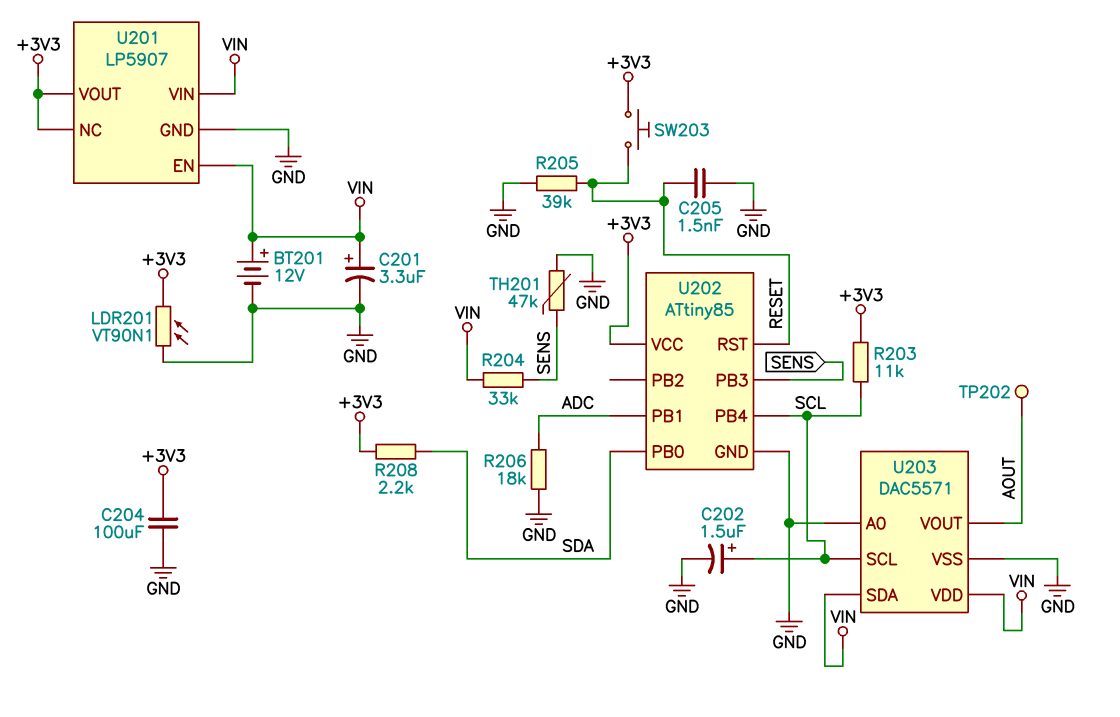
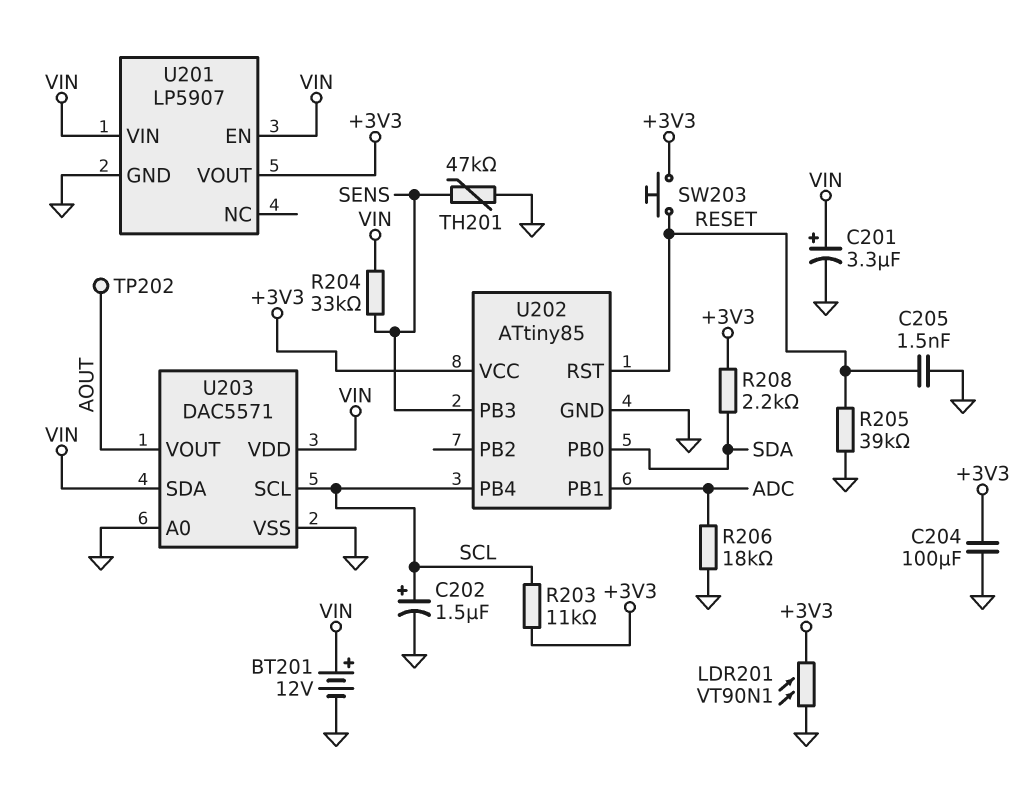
U201 pin NC: +3V3 -> none

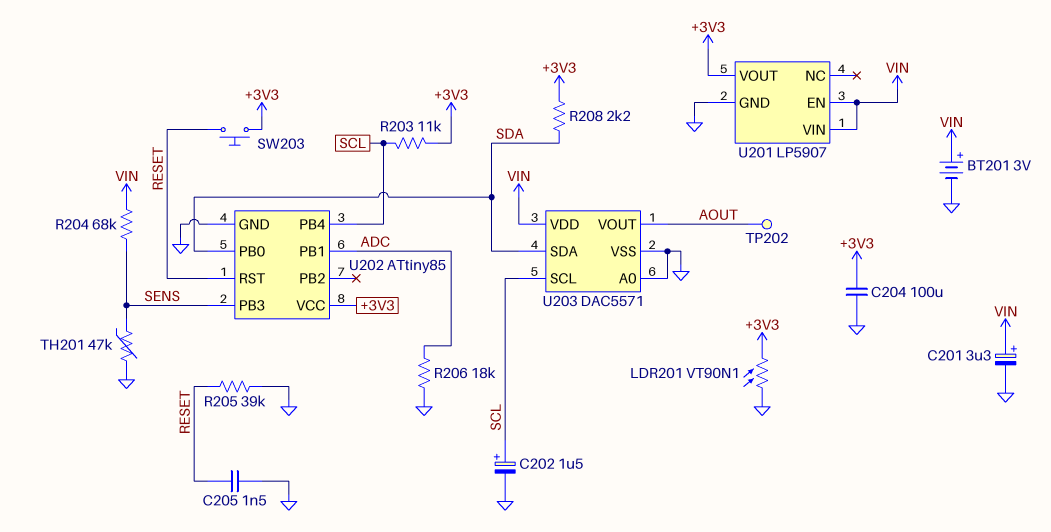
BT201: 12V (plus VIN, minus GND) -> 3V (plus VIN, minus GND)
R204: 33k (SENS, VIN) -> 68k (SENS, VIN)
U203 pin SDA: VIN -> SDA

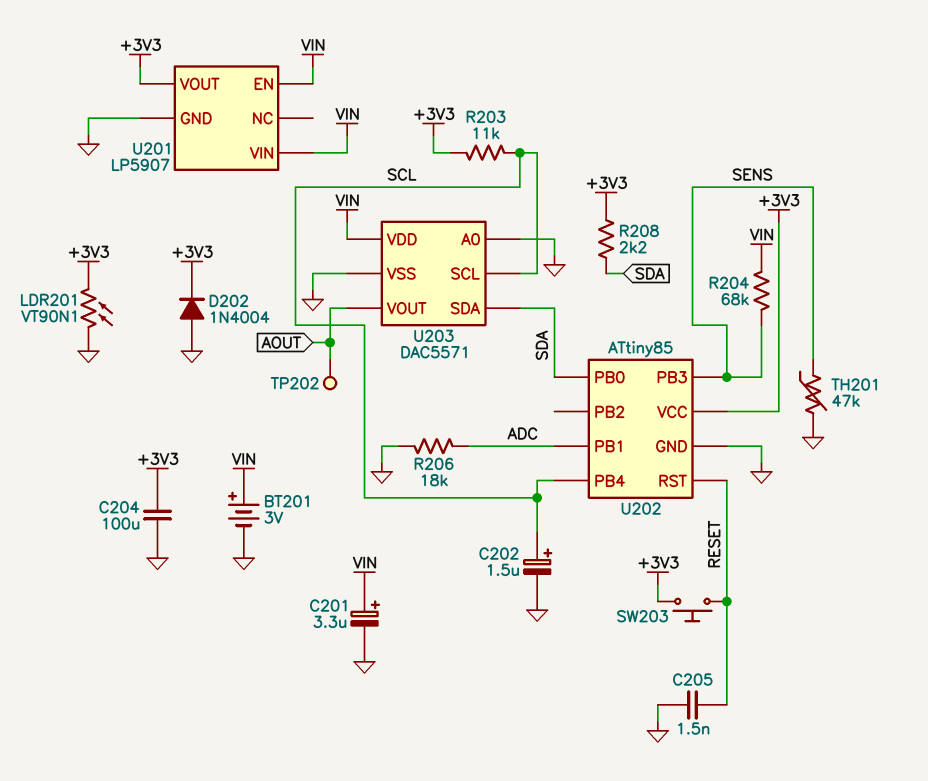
D202: none -> diode 1N4004 (A GND, K +3V3)
R205: 39k (GND, RESET) -> none

